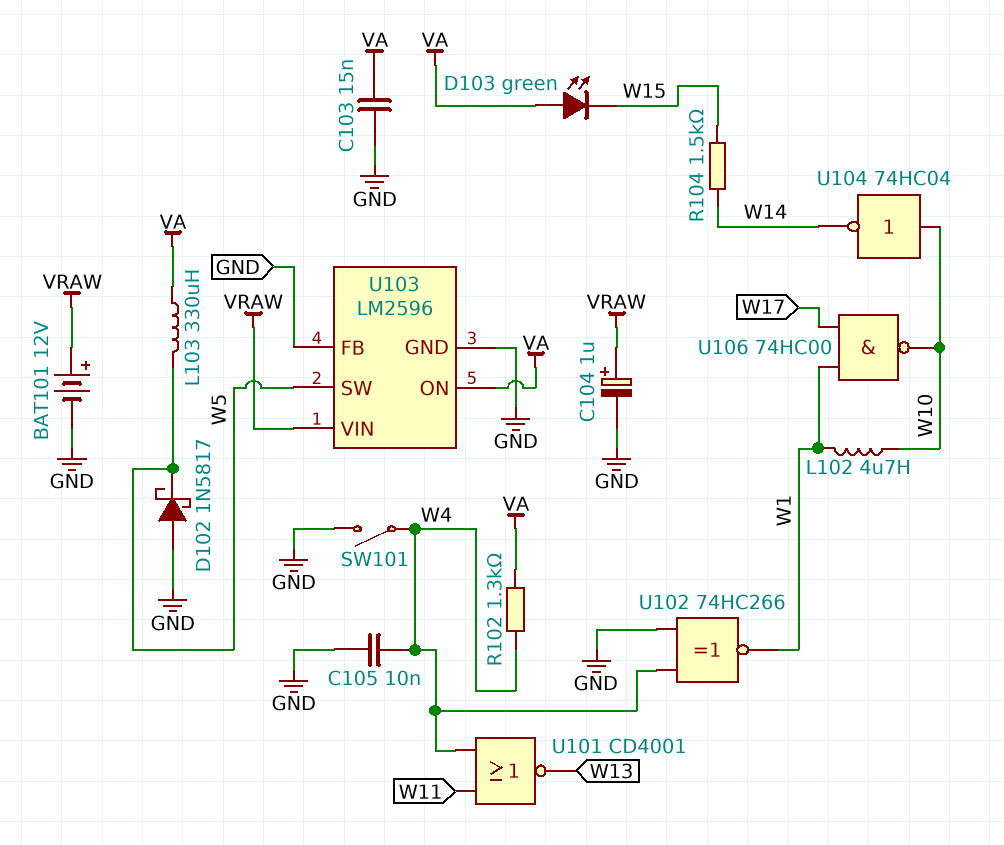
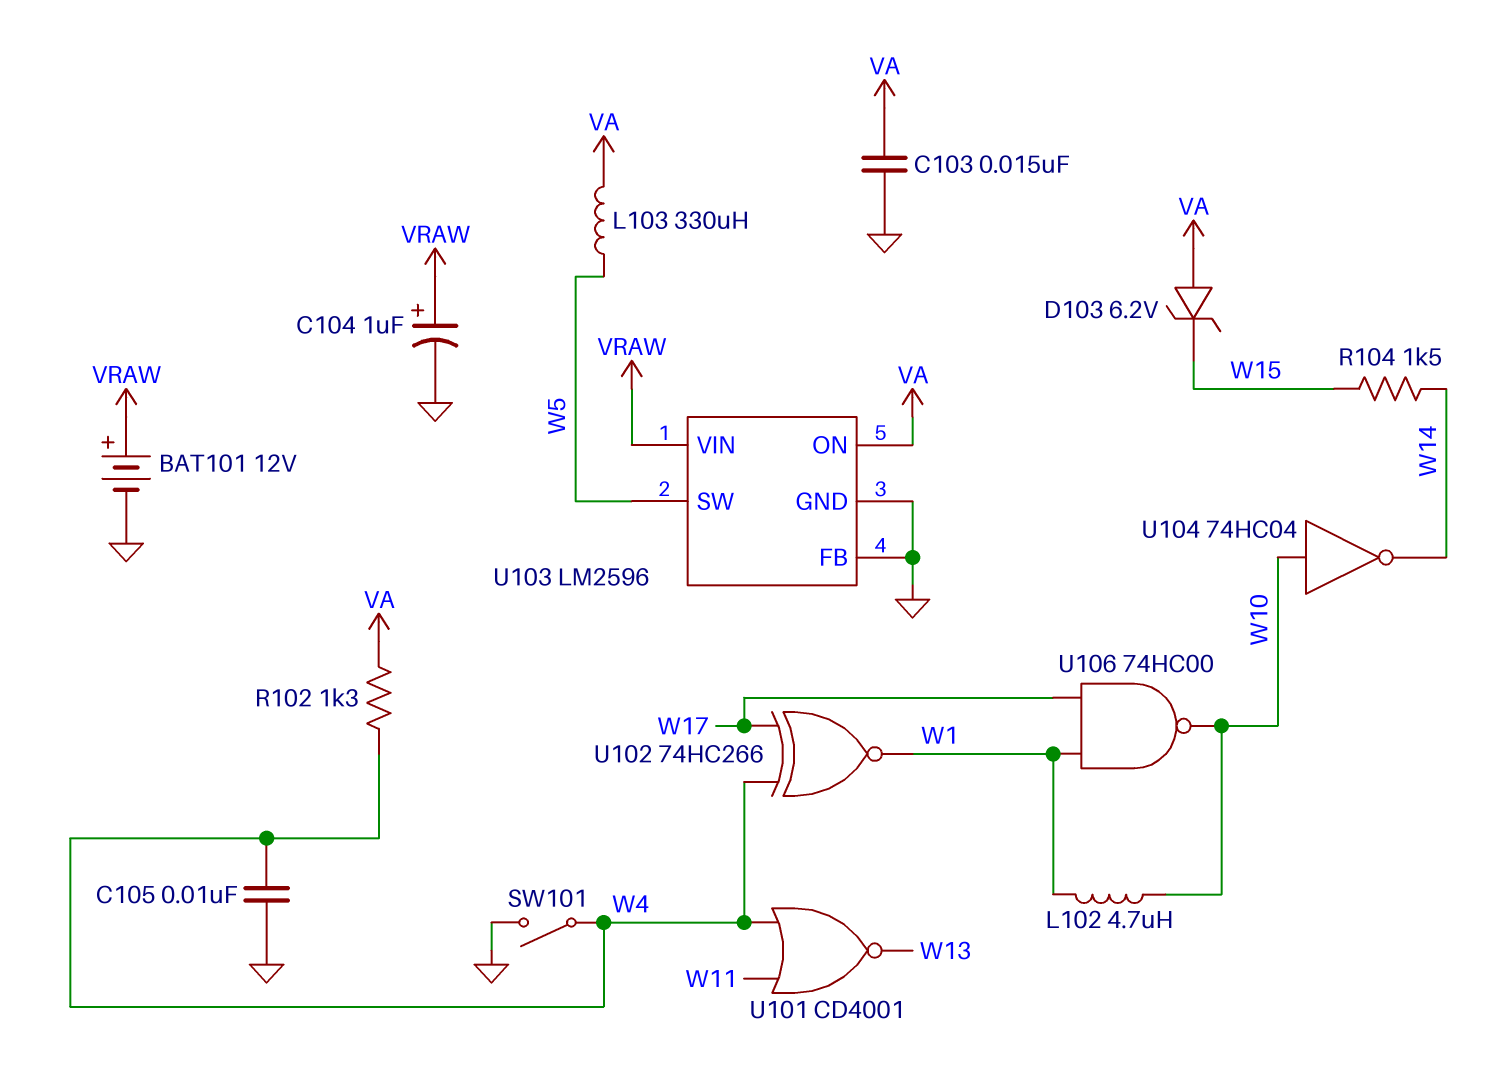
D102: schottky 1N5817 (A GND, K W5) -> none
D103: LED green (A VA, K W15) -> zener 6.2V (A VA, K W15)
U102: XNOR 74HC266 (in GND, in W4, out W1) -> XNOR 74HC266 (in W4, in W17, out W1)

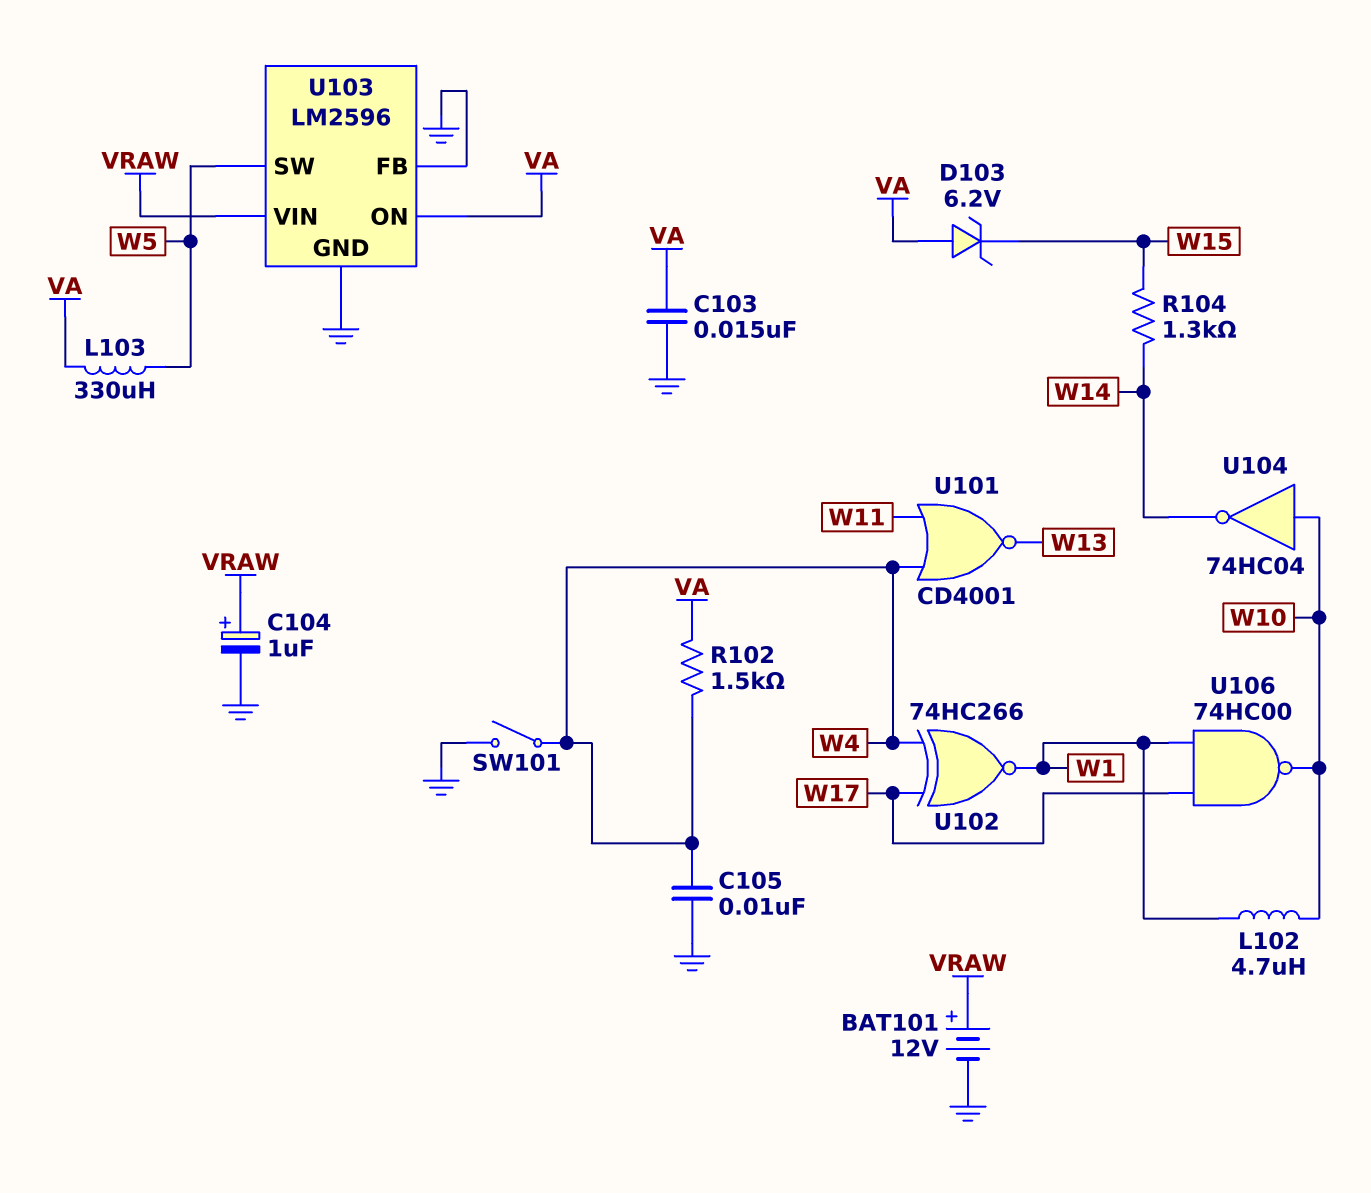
R102: 1.3k (VA, W4) -> 1.5k (VA, W4)
R104: 1.5k (W14, W15) -> 1.3k (W14, W15)

